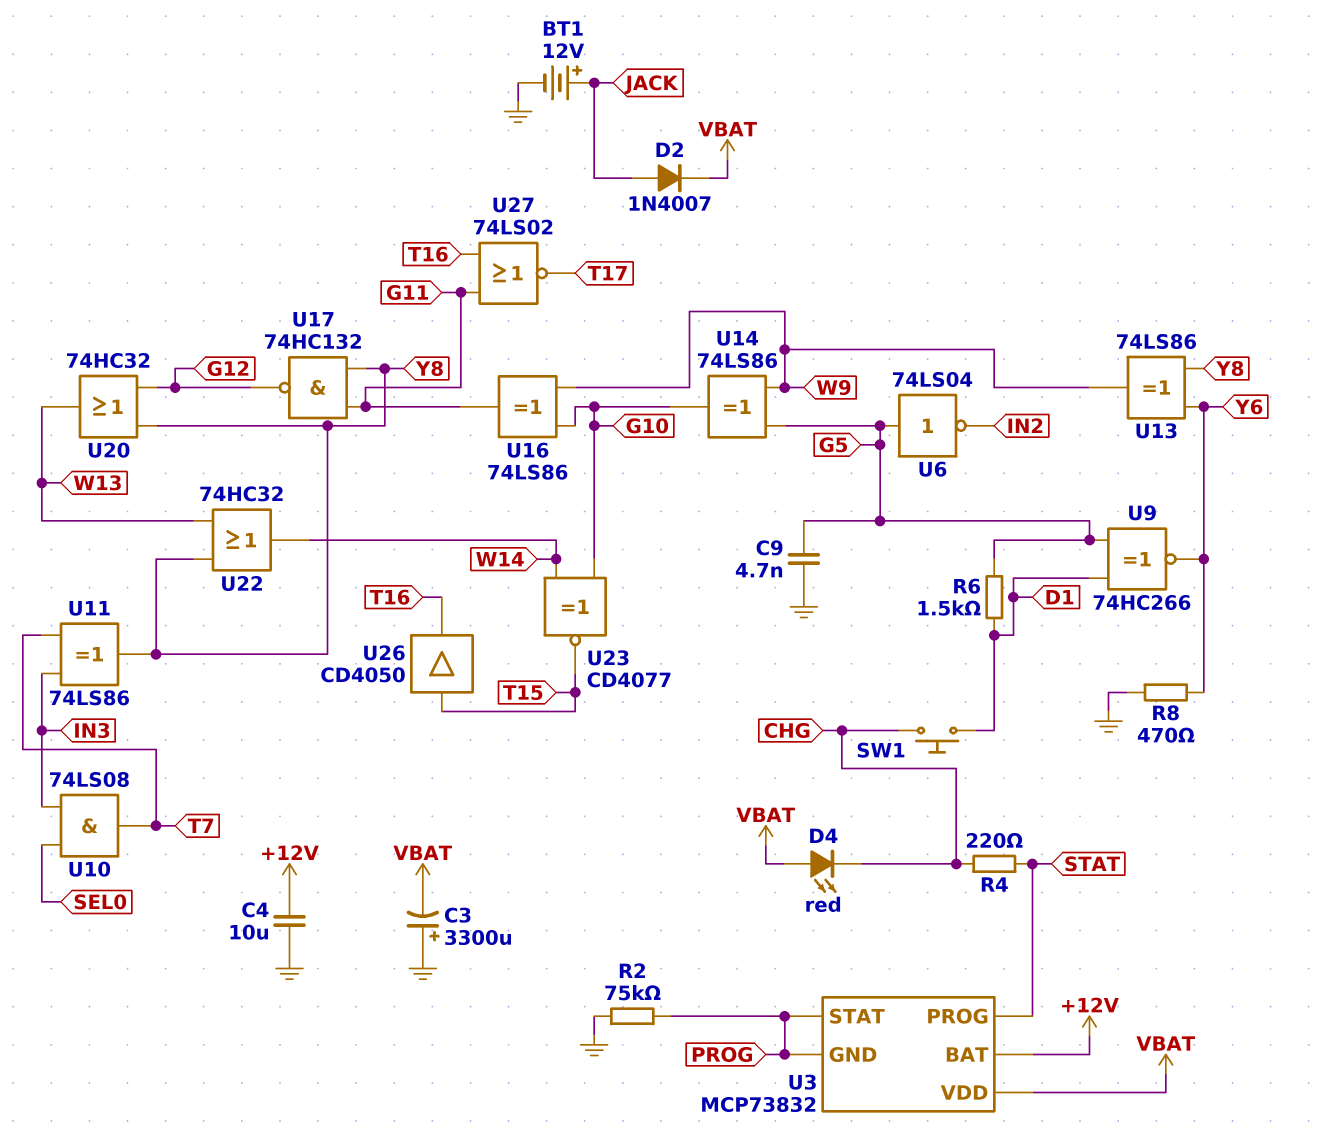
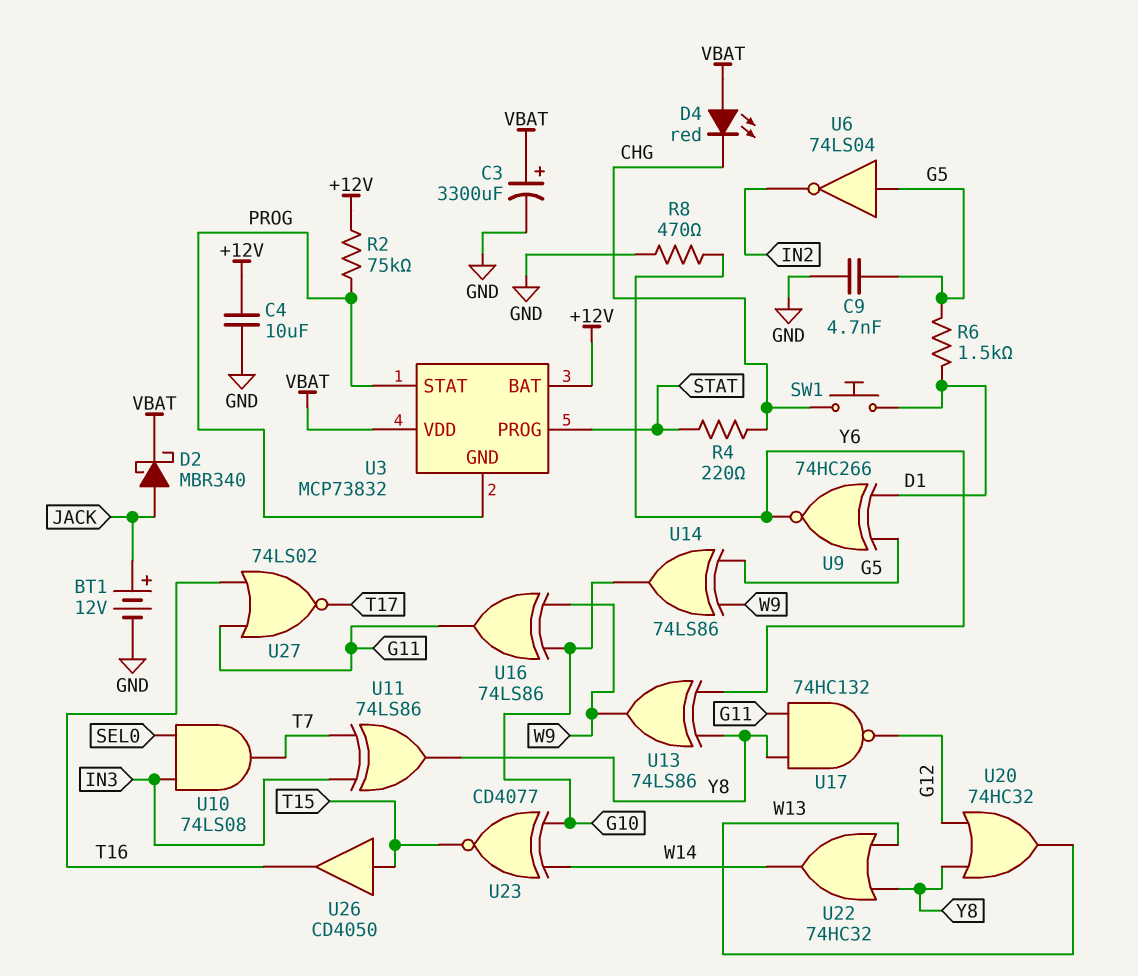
C3: 3300uF (plus GND, minus VBAT) -> 3300uF (plus VBAT, minus GND)
D2: diode 1N4007 (A JACK, K VBAT) -> schottky MBR340 (A JACK, K VBAT)
R2: 75k (GND, PROG) -> 75k (+12V, PROG)

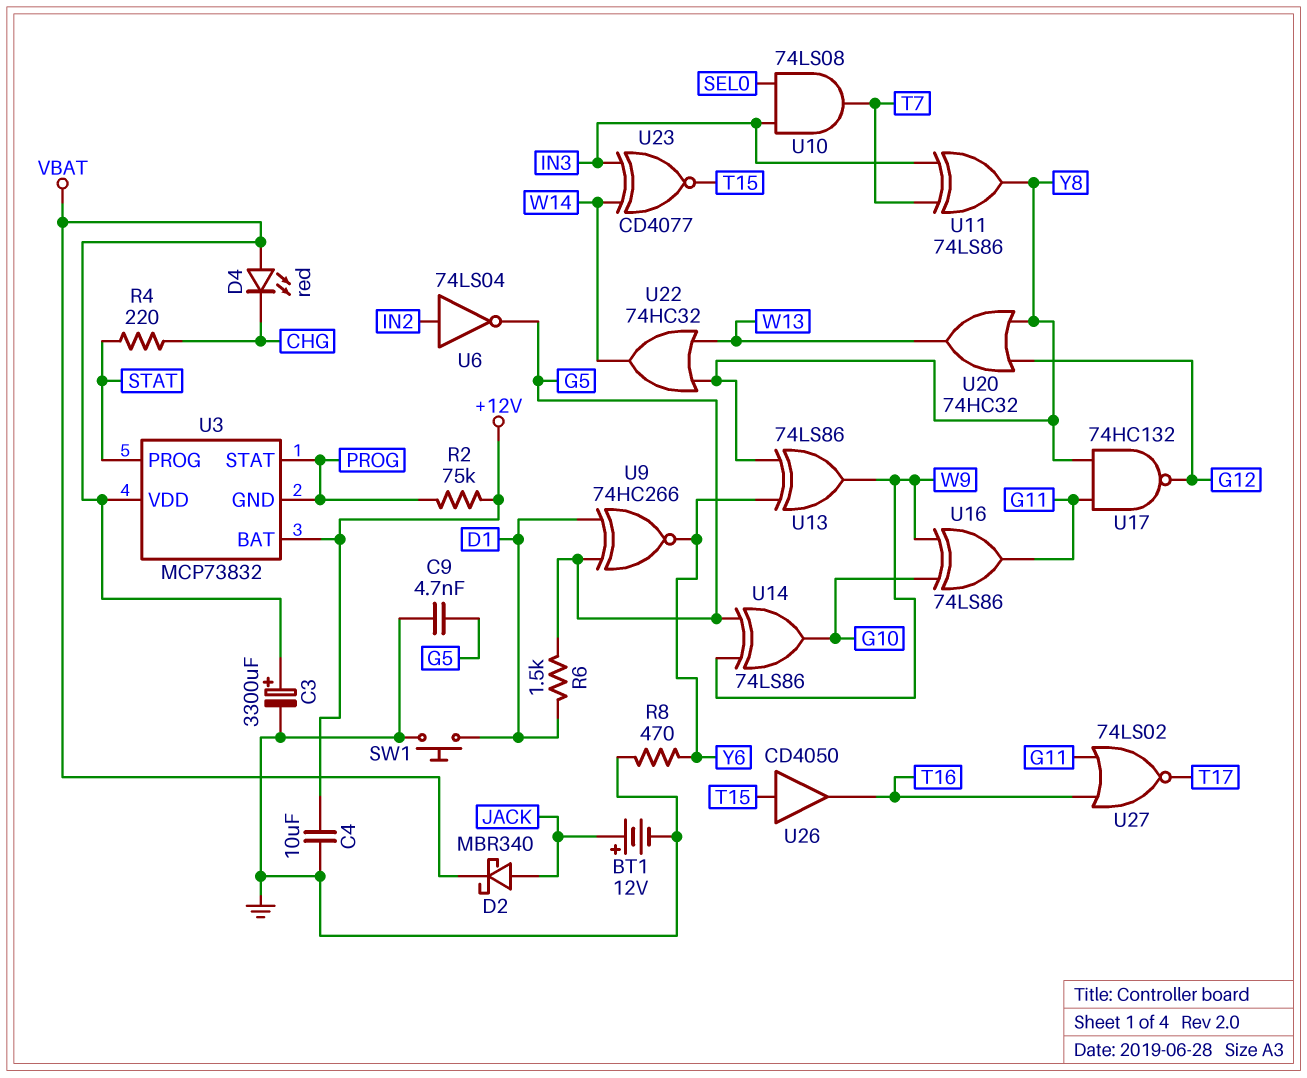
SW1: button (CHG, D1) -> button (D1, GND)
U6: NOT 74LS04 (in G5, out IN2) -> NOT 74LS04 (in IN2, out G5)
U23: XNOR CD4077 (in G10, in W14, out T15) -> XNOR CD4077 (in IN3, in W14, out T15)

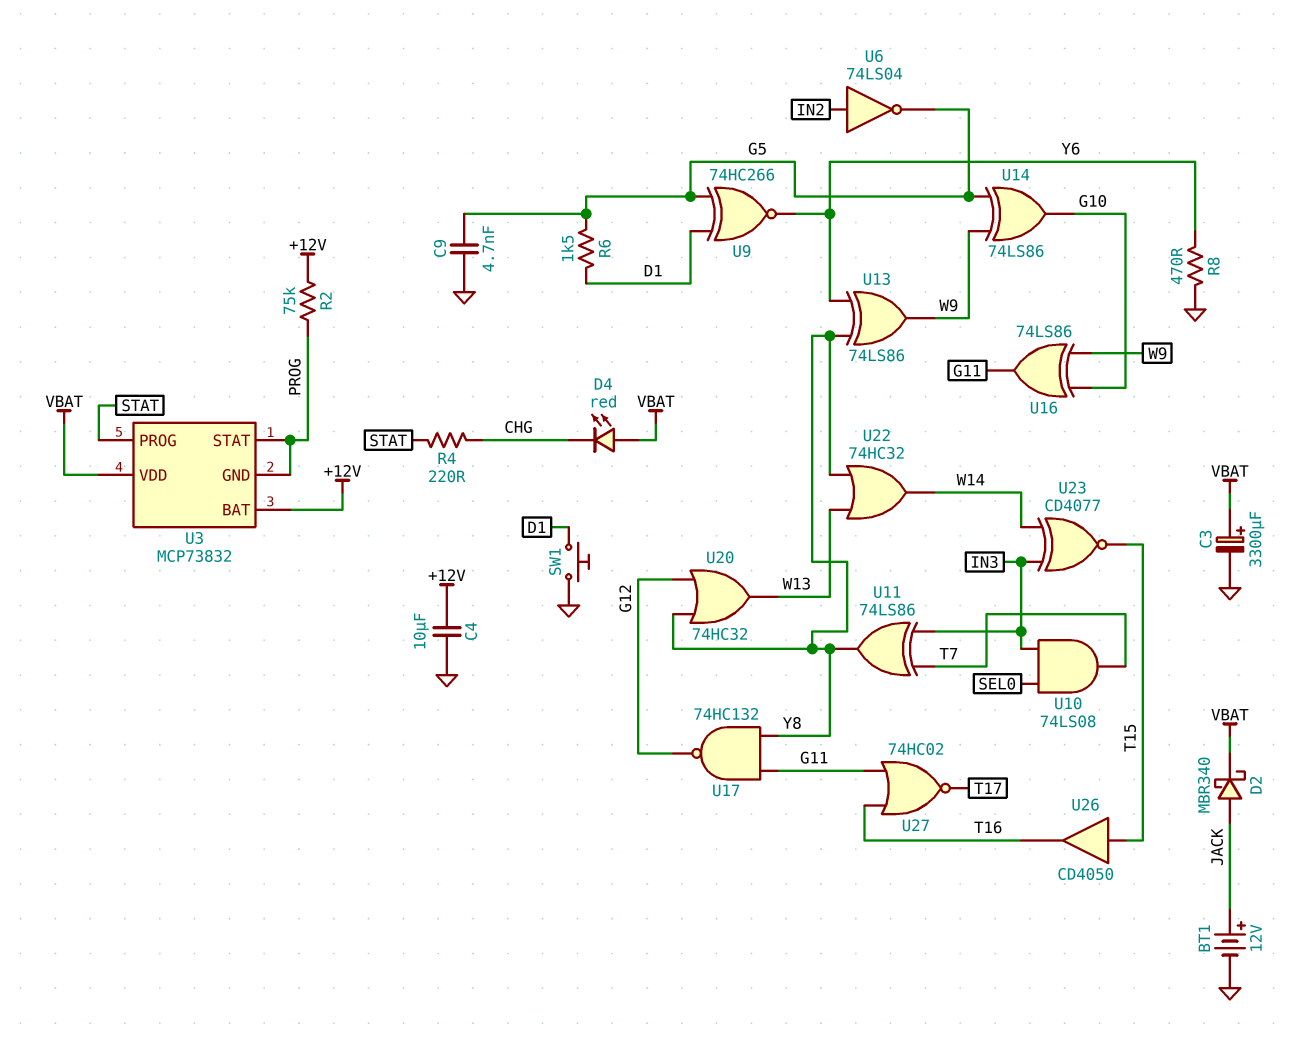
U27: NOR 74LS02 (in G11, in T16, out T17) -> NOR 74HC02 (in G11, in T16, out T17)

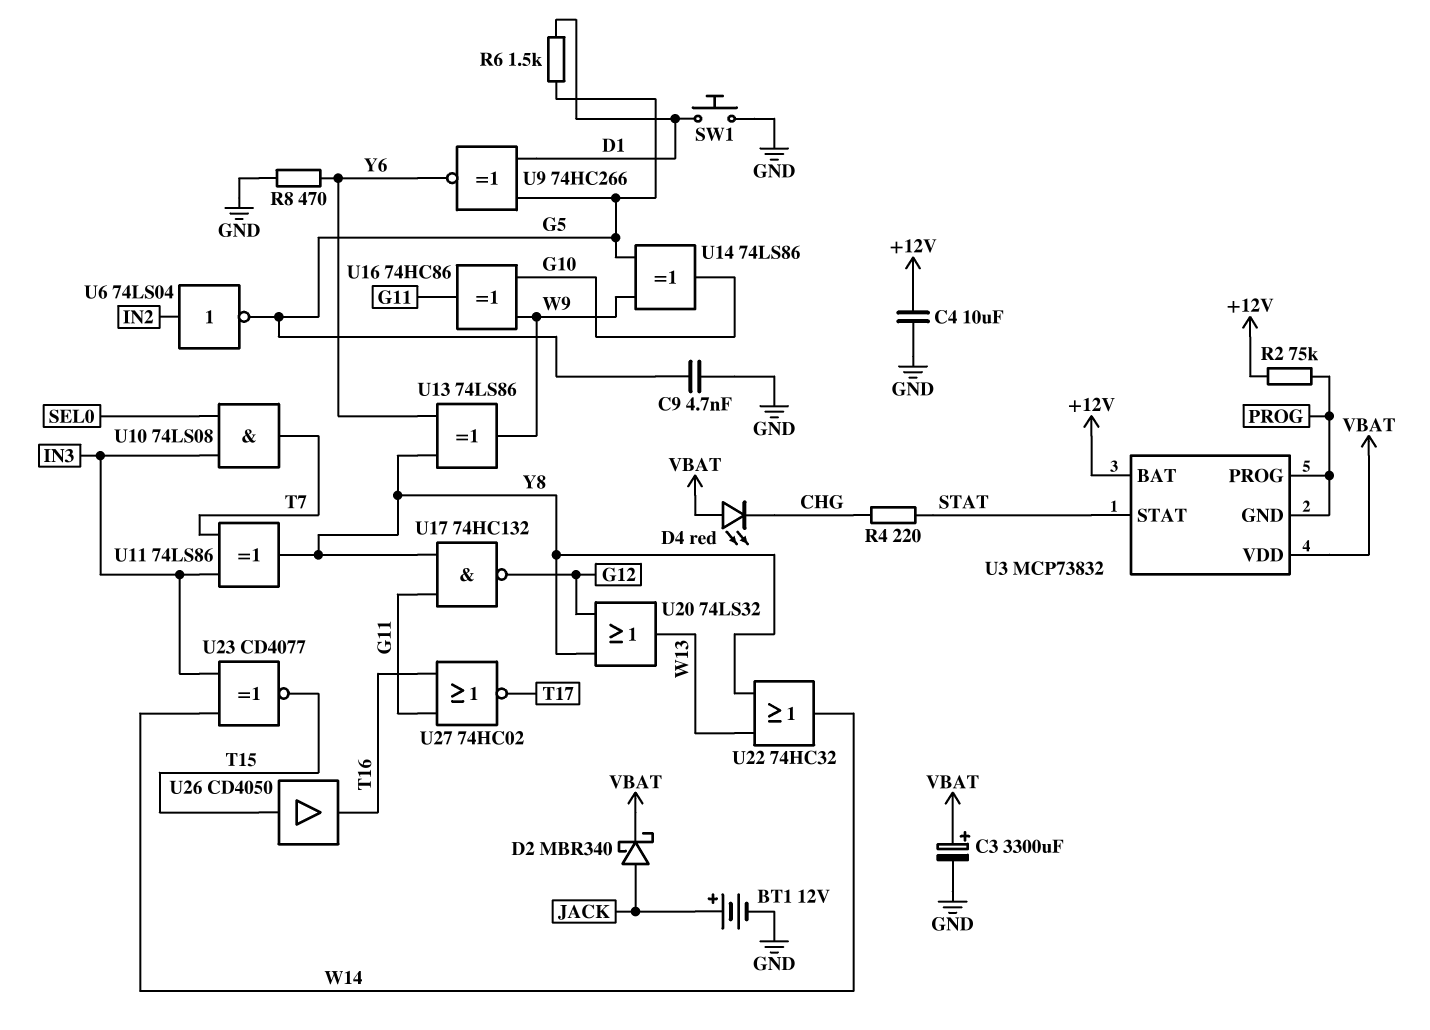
U3 pin PROG: STAT -> PROG
U3 pin STAT: PROG -> STAT
U16: XOR 74LS86 (in G10, in W9, out G11) -> XOR 74HC86 (in G10, in W9, out G11)
U20: OR 74HC32 (in G12, in Y8, out W13) -> OR 74LS32 (in G12, in Y8, out W13)

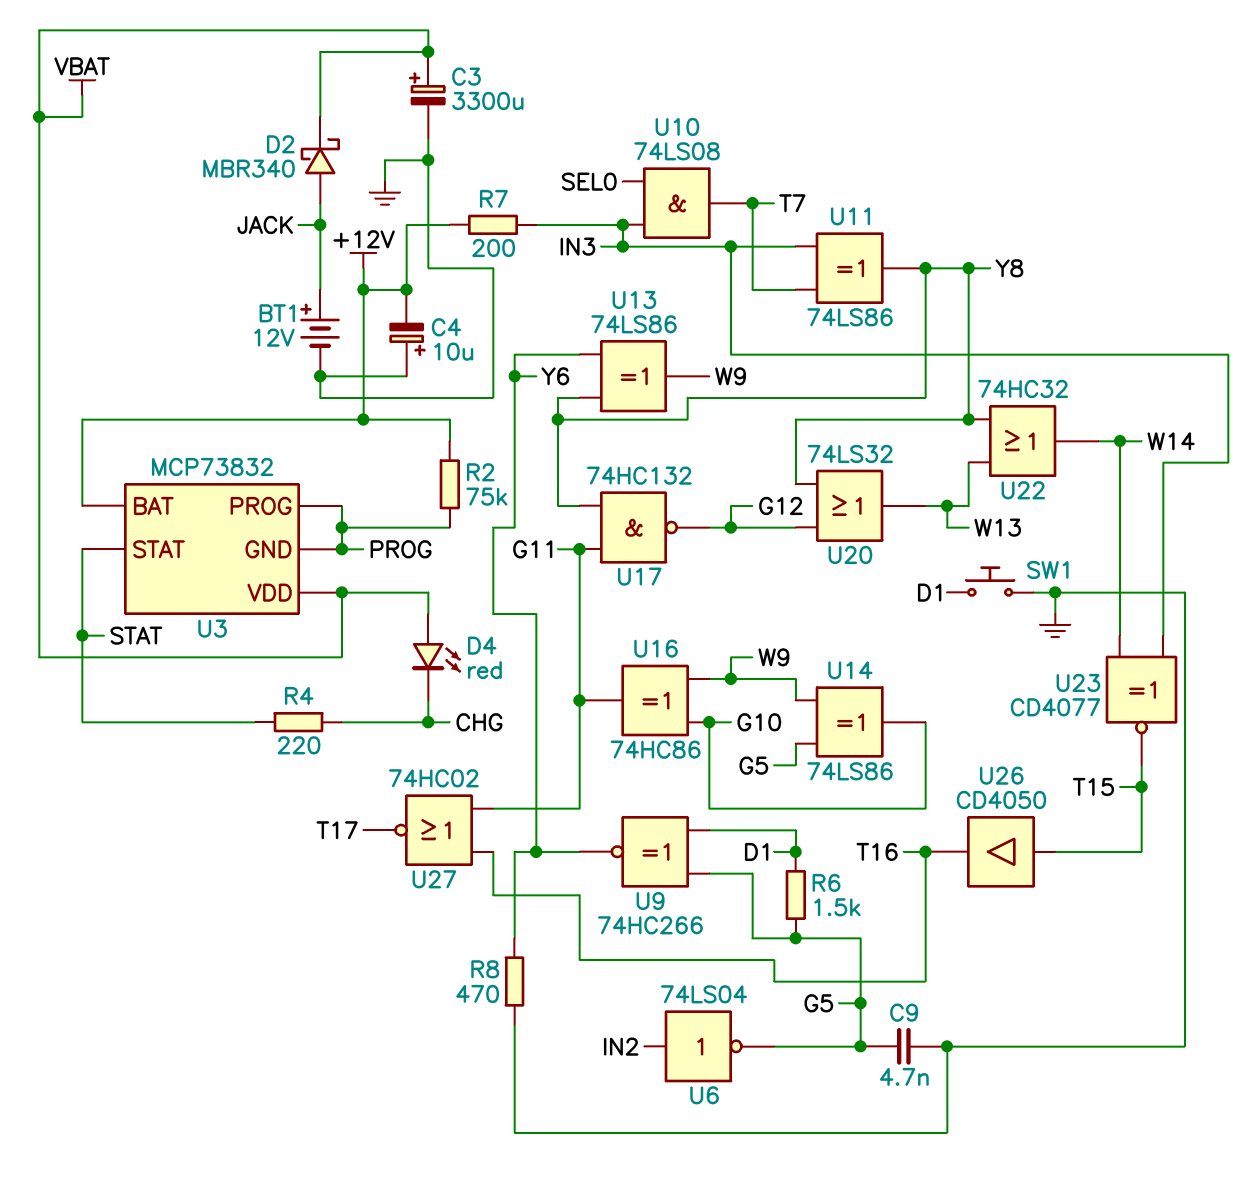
C4: 10uF (+12V, GND) -> 10uF (plus GND, minus +12V)
R7: none -> 200 (+12V, IN3)

